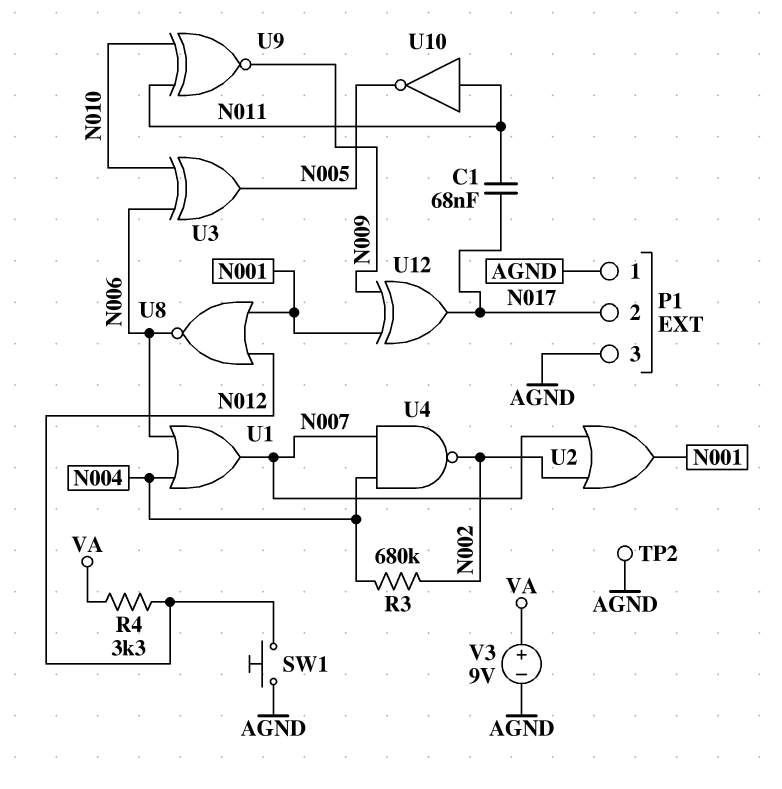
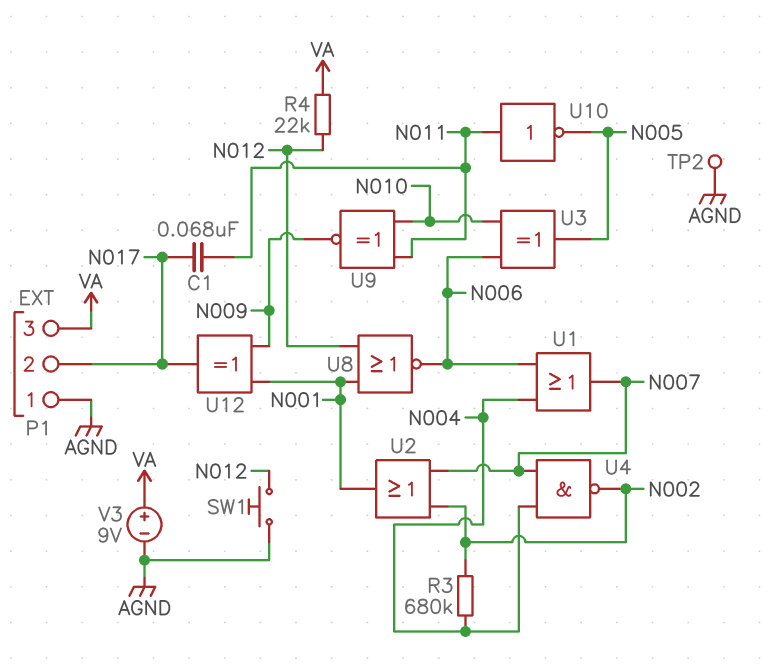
P1 pin 3: AGND -> VA
R4: 3.3k (N012, VA) -> 22k (N012, VA)

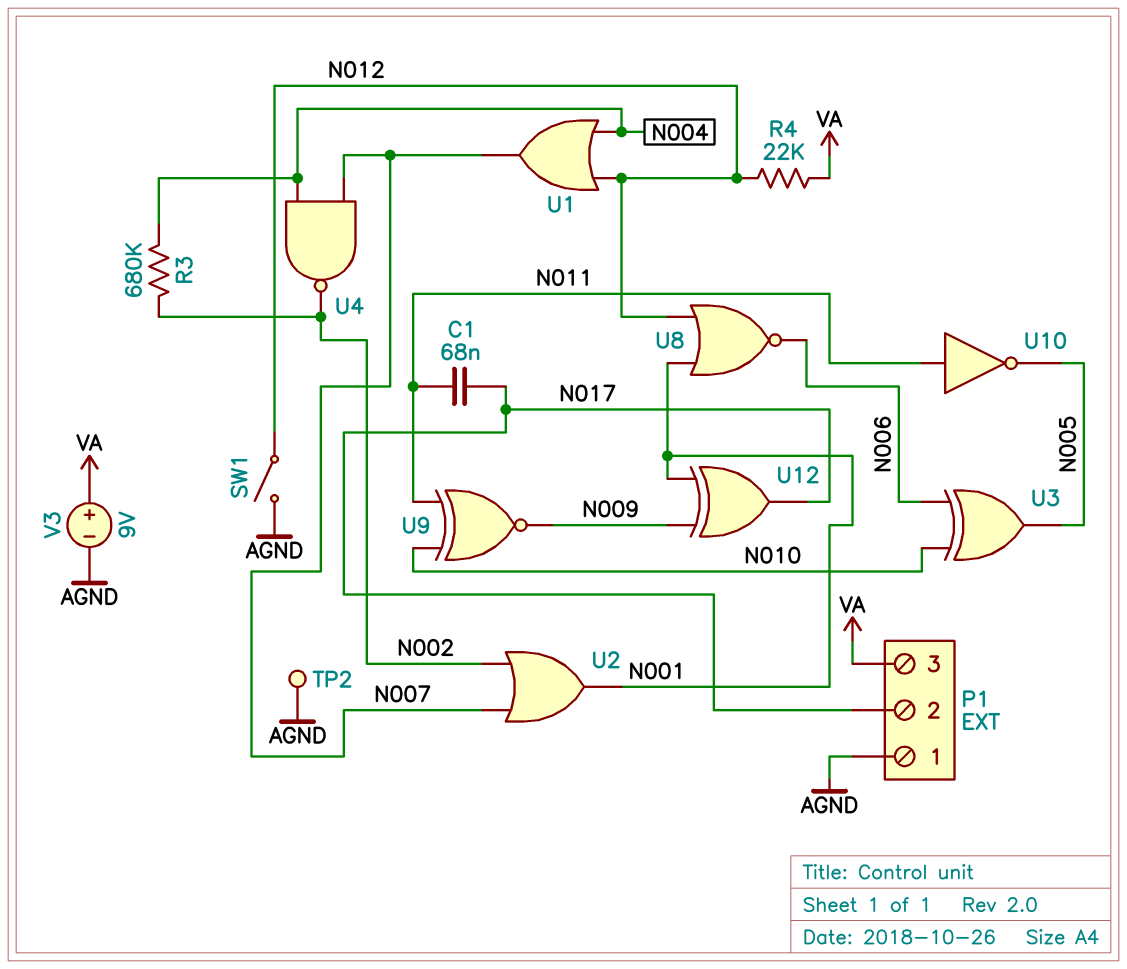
SW1: button (AGND, N012) -> switch (AGND, N012)
U1: OR (in N004, in N006, out N007) -> OR (in N004, in N012, out N007)

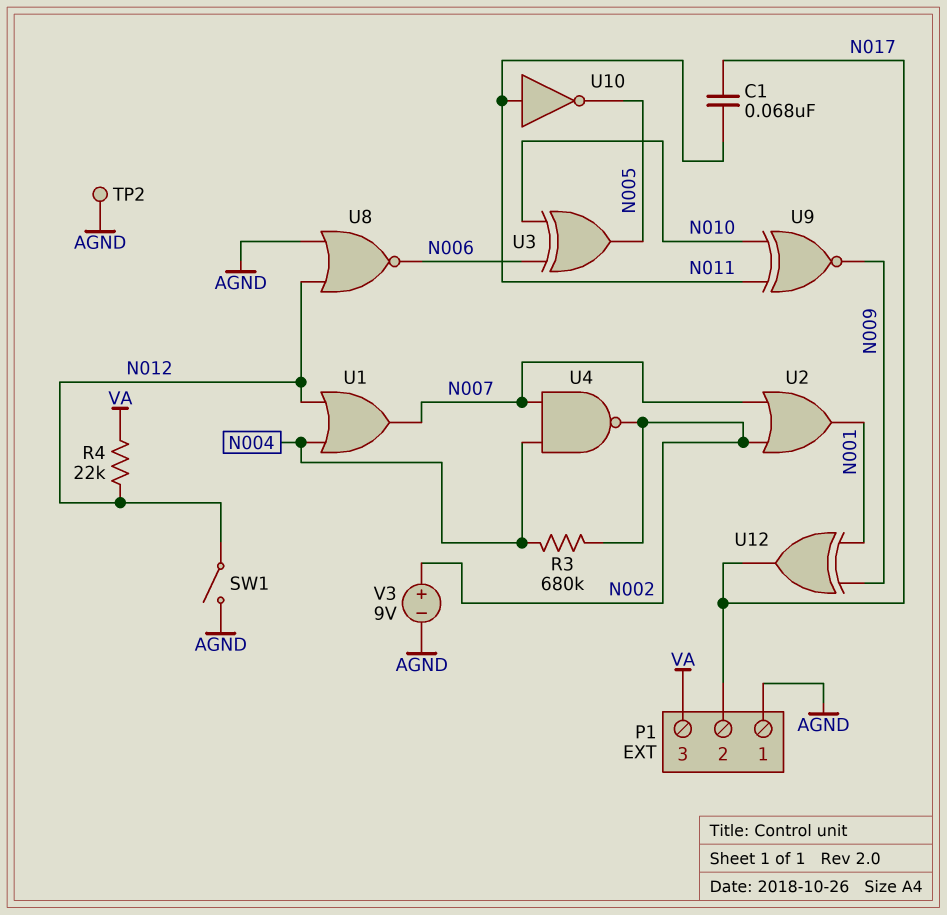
U8: NOR (in N001, in N012, out N006) -> NOR (in AGND, in N012, out N006)
V3: 9V (plus VA, minus AGND) -> 9V (plus N002, minus AGND)

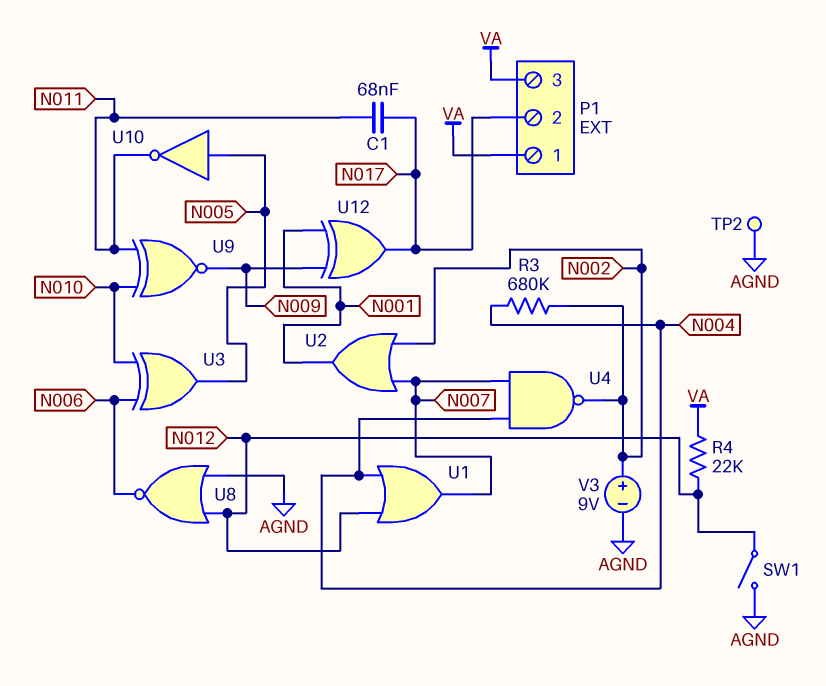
P1 pin 1: AGND -> VA
U10: NOT (in N011, out N005) -> NOT (in N005, out N011)

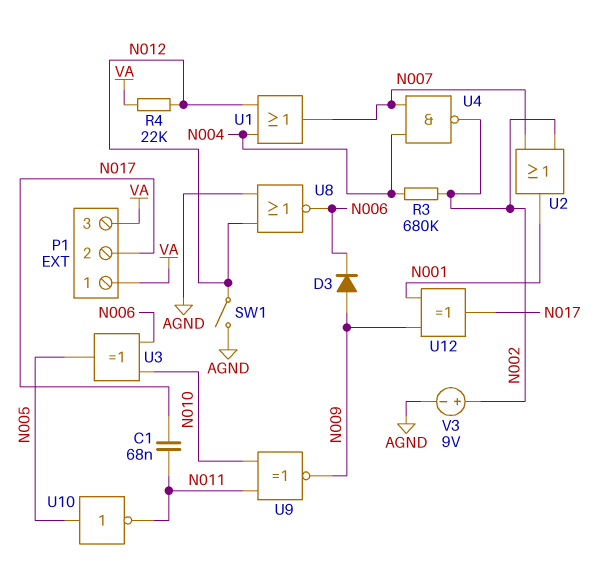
D3: none -> diode (A N009, K N006)
TP2: test point (AGND) -> none

